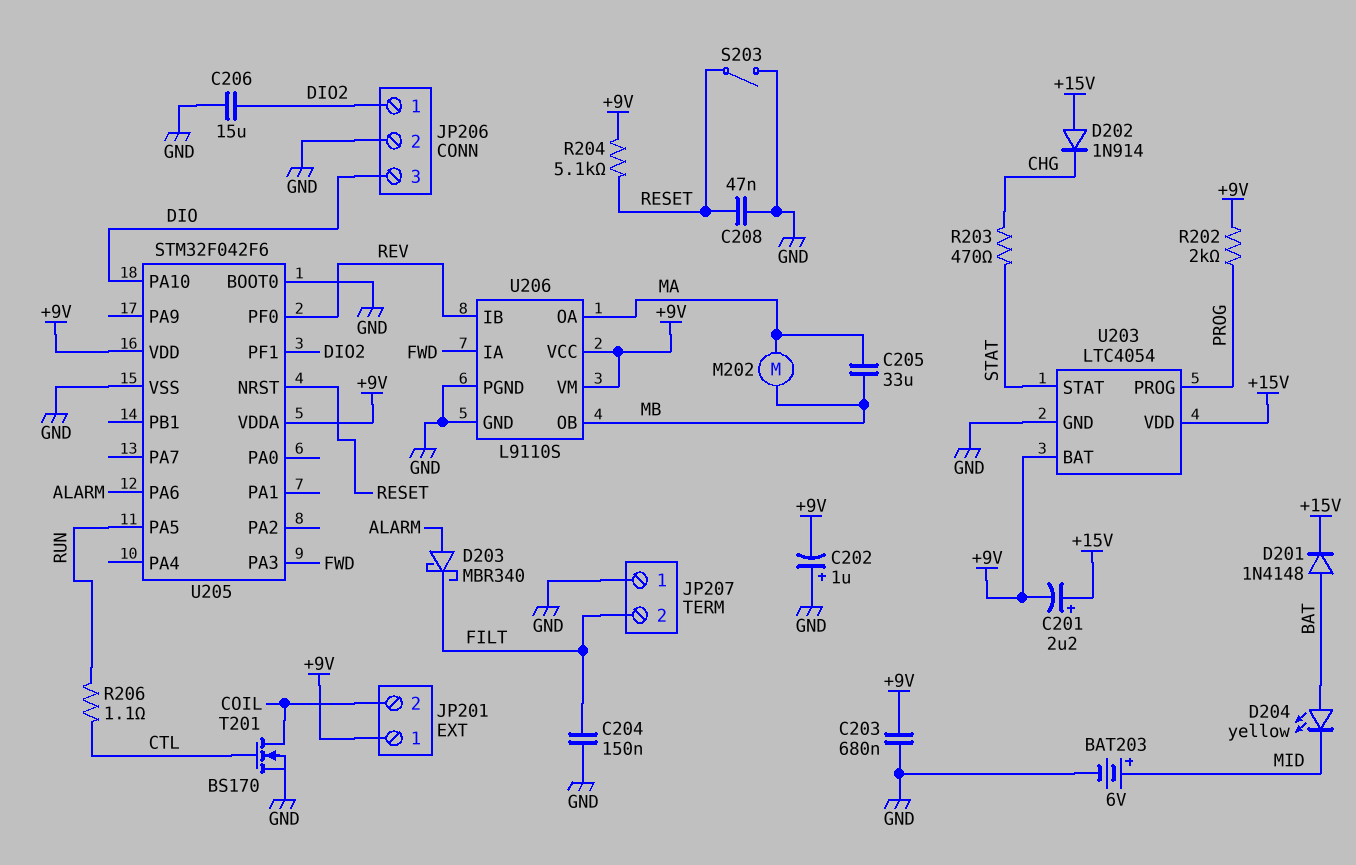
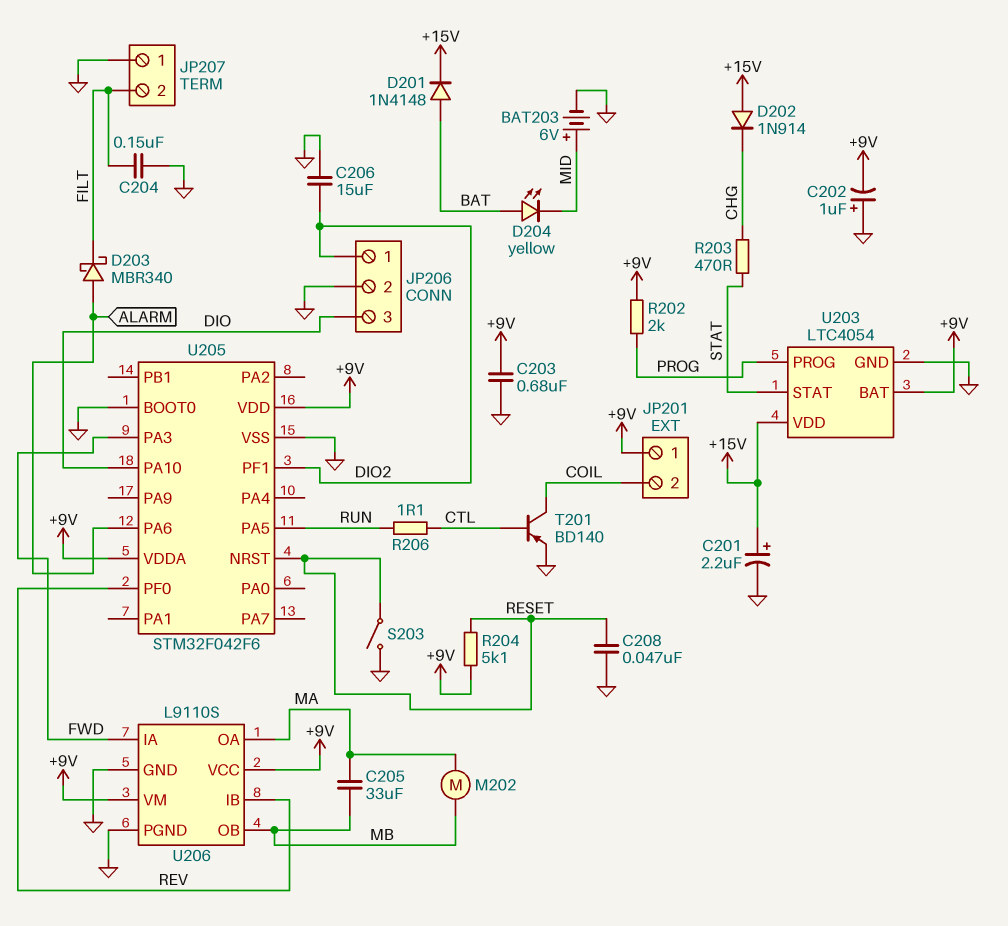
C201: 2.2uF (plus +15V, minus +9V) -> 2.2uF (plus +15V, minus GND)
T201: NMOS BS170 (G CTL, D COIL, S GND) -> PNP BD140 (B CTL, C COIL, E GND)

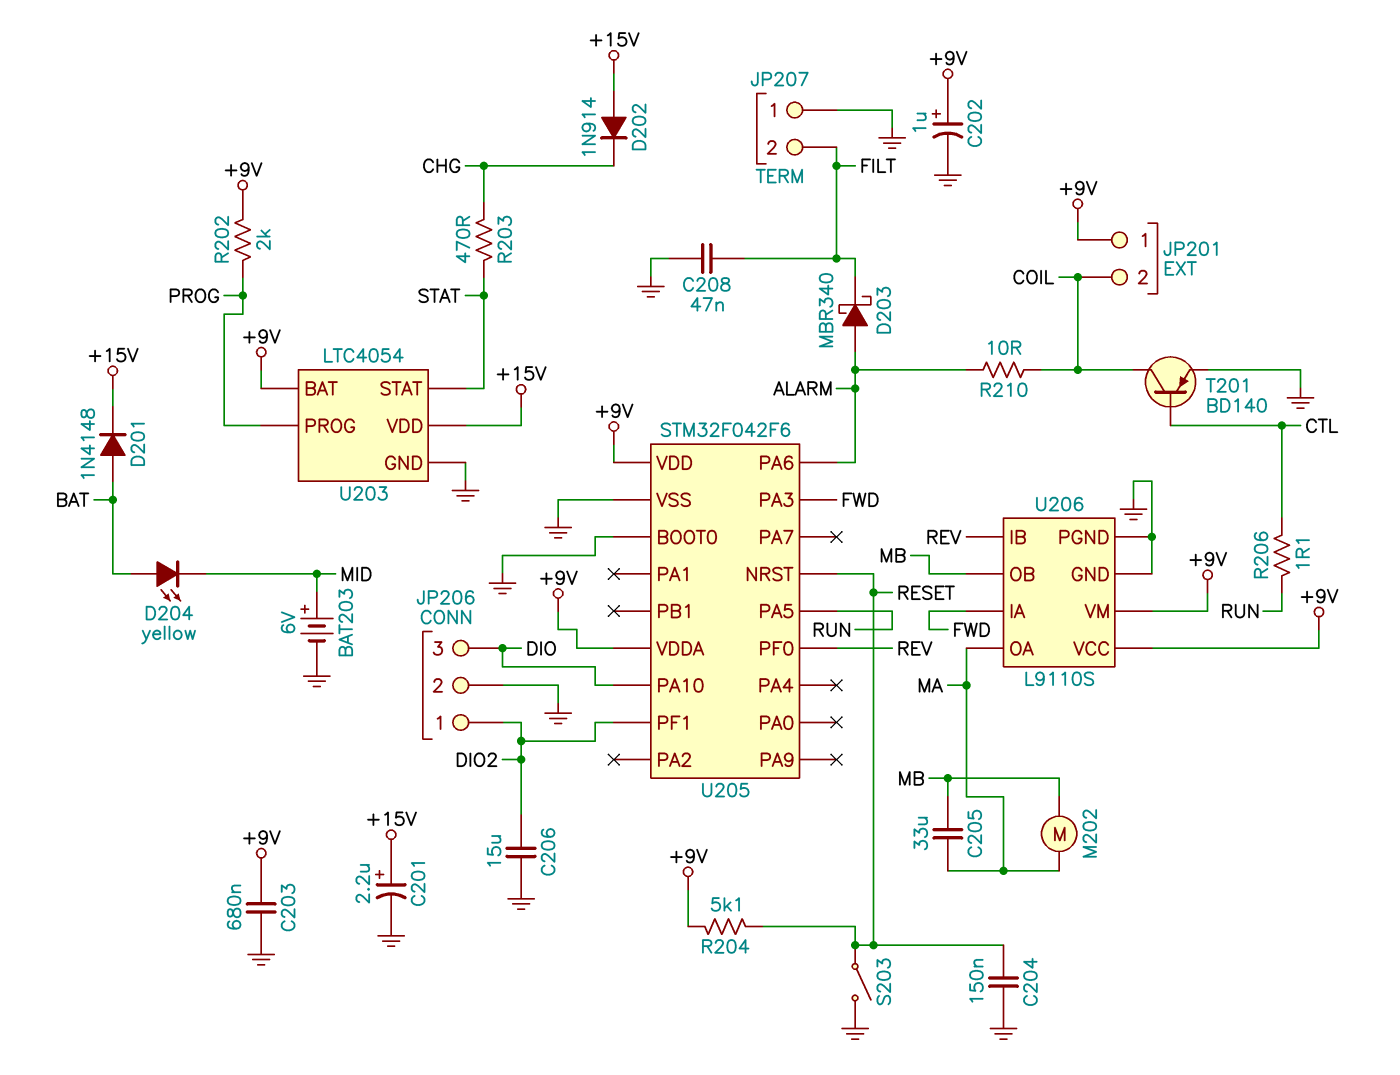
C202: 1uF (plus GND, minus +9V) -> 1uF (plus +9V, minus GND)
C204: 150nF (FILT, GND) -> 150nF (GND, RESET)
C208: 47nF (GND, RESET) -> 47nF (FILT, GND)
R210: none -> 10 (ALARM, COIL)

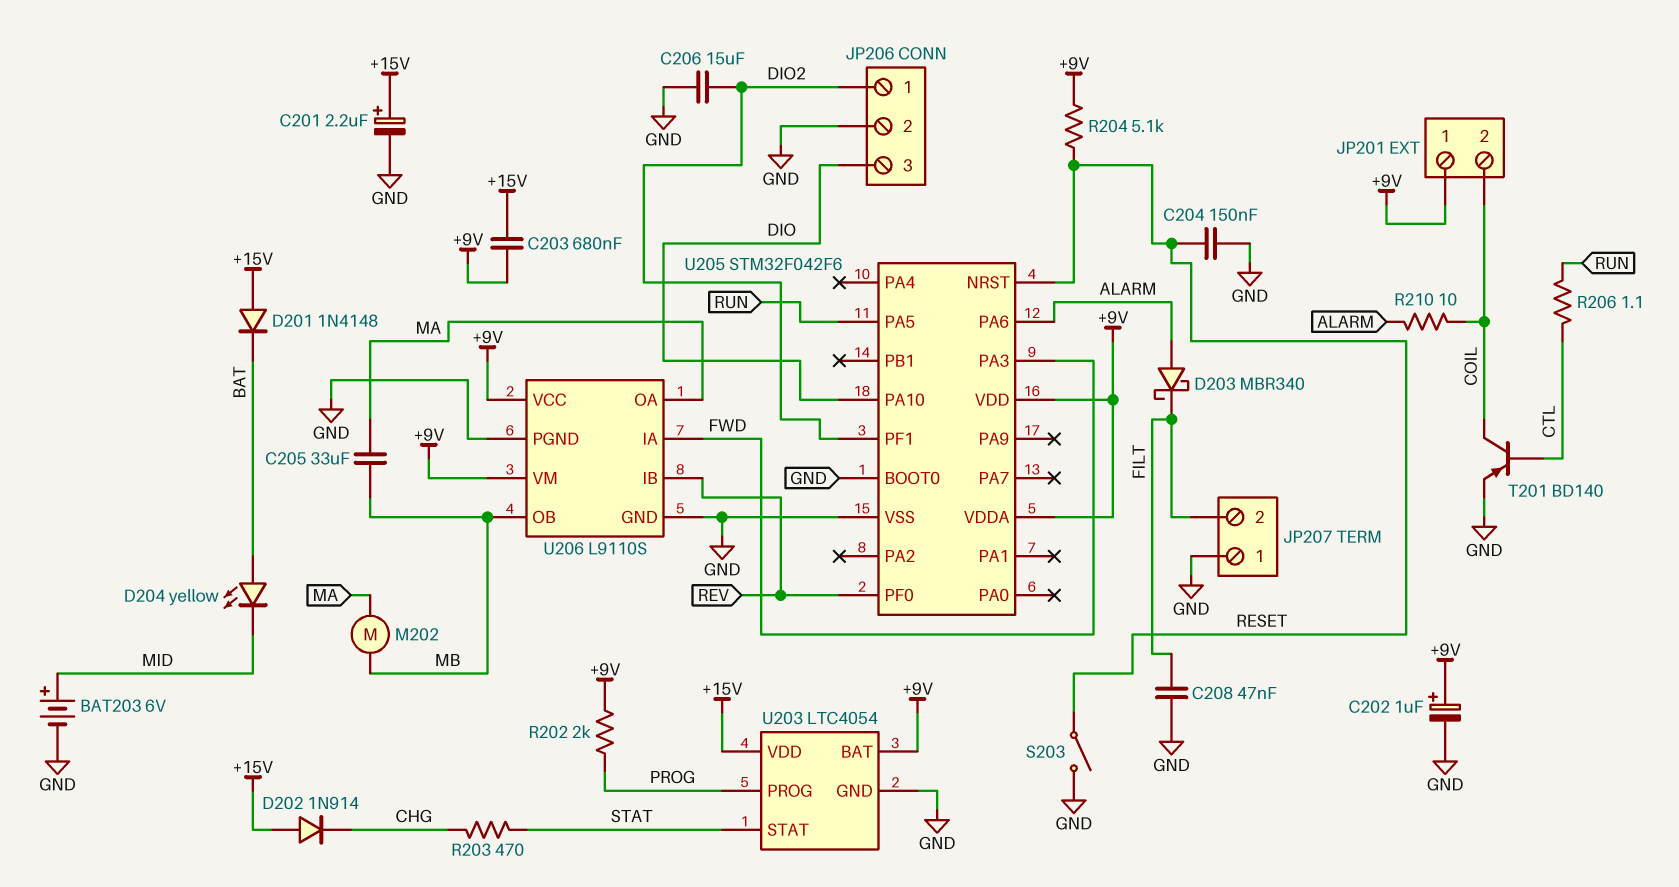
C203: 680nF (+9V, GND) -> 680nF (+9V, +15V)
D201: diode 1N4148 (A BAT, K +15V) -> diode 1N4148 (A +15V, K BAT)

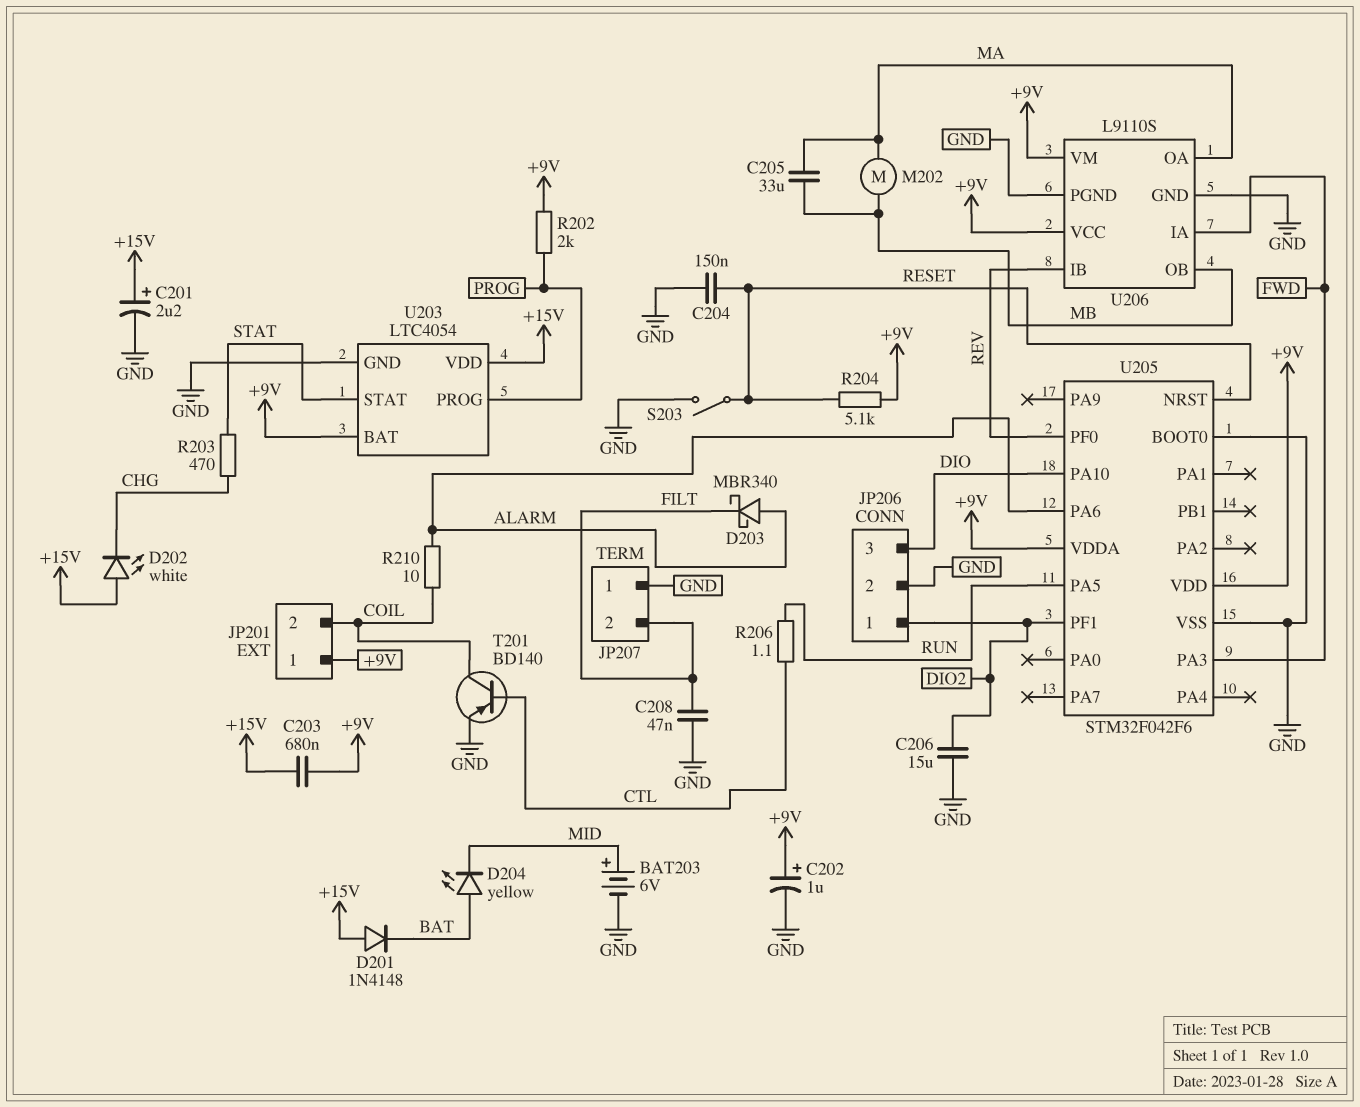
D202: diode 1N914 (A +15V, K CHG) -> LED white (A +15V, K CHG)

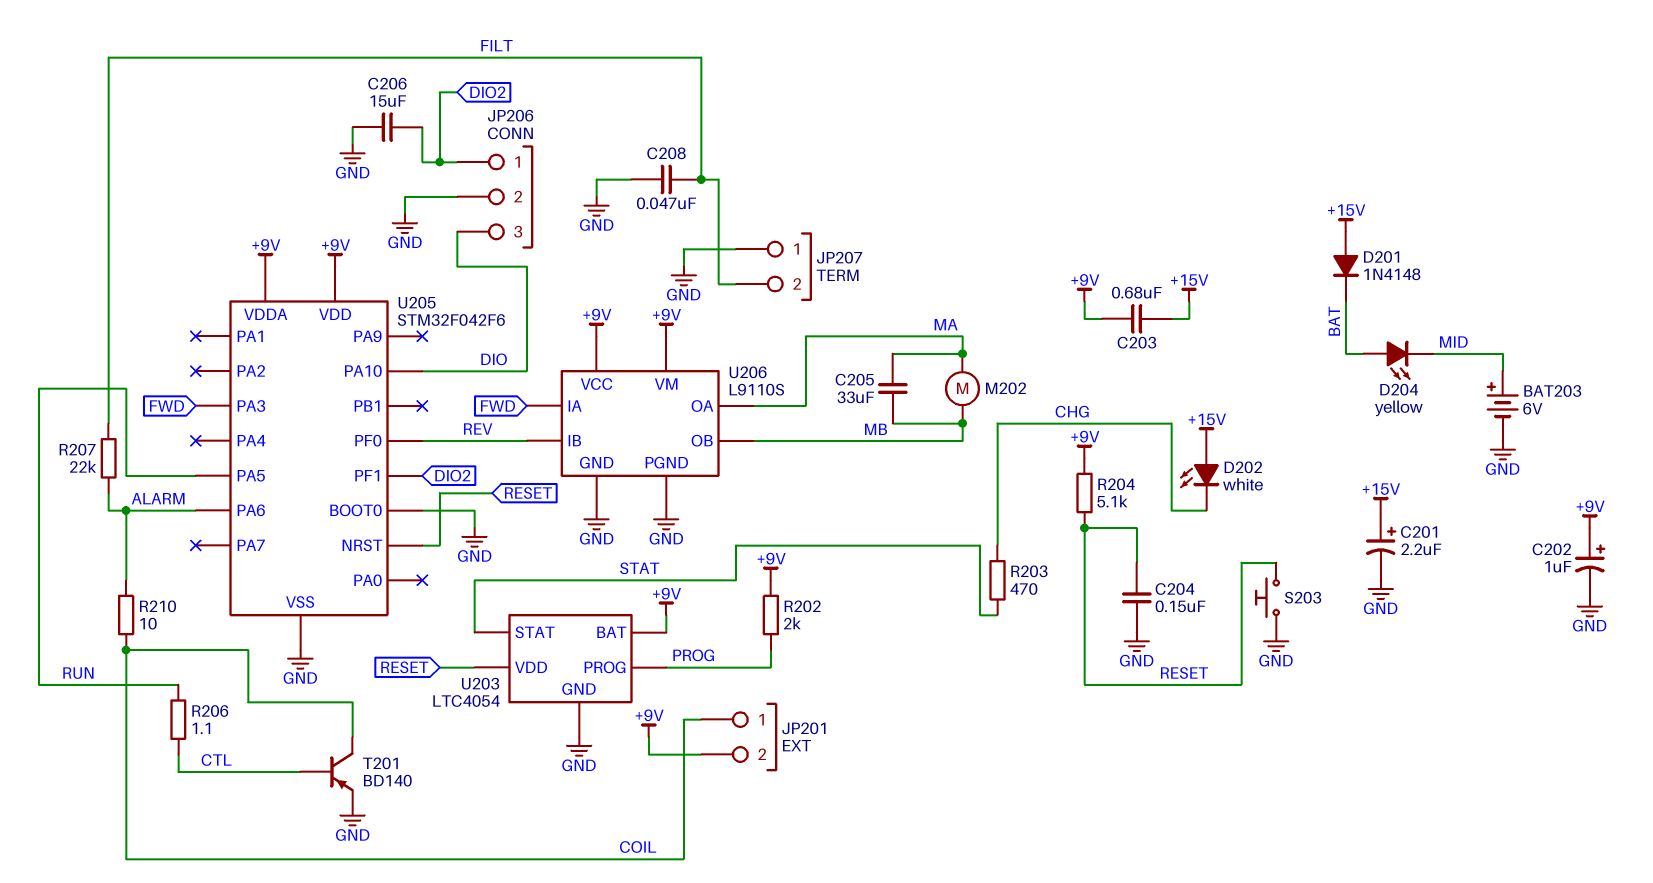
D203: schottky MBR340 (A ALARM, K FILT) -> none
JP201 pin 1: +9V -> COIL
JP201 pin 2: COIL -> +9V
R207: none -> 22k (ALARM, FILT)
S203: switch (GND, RESET) -> button (GND, RESET)
U203 pin VDD: +15V -> RESET

